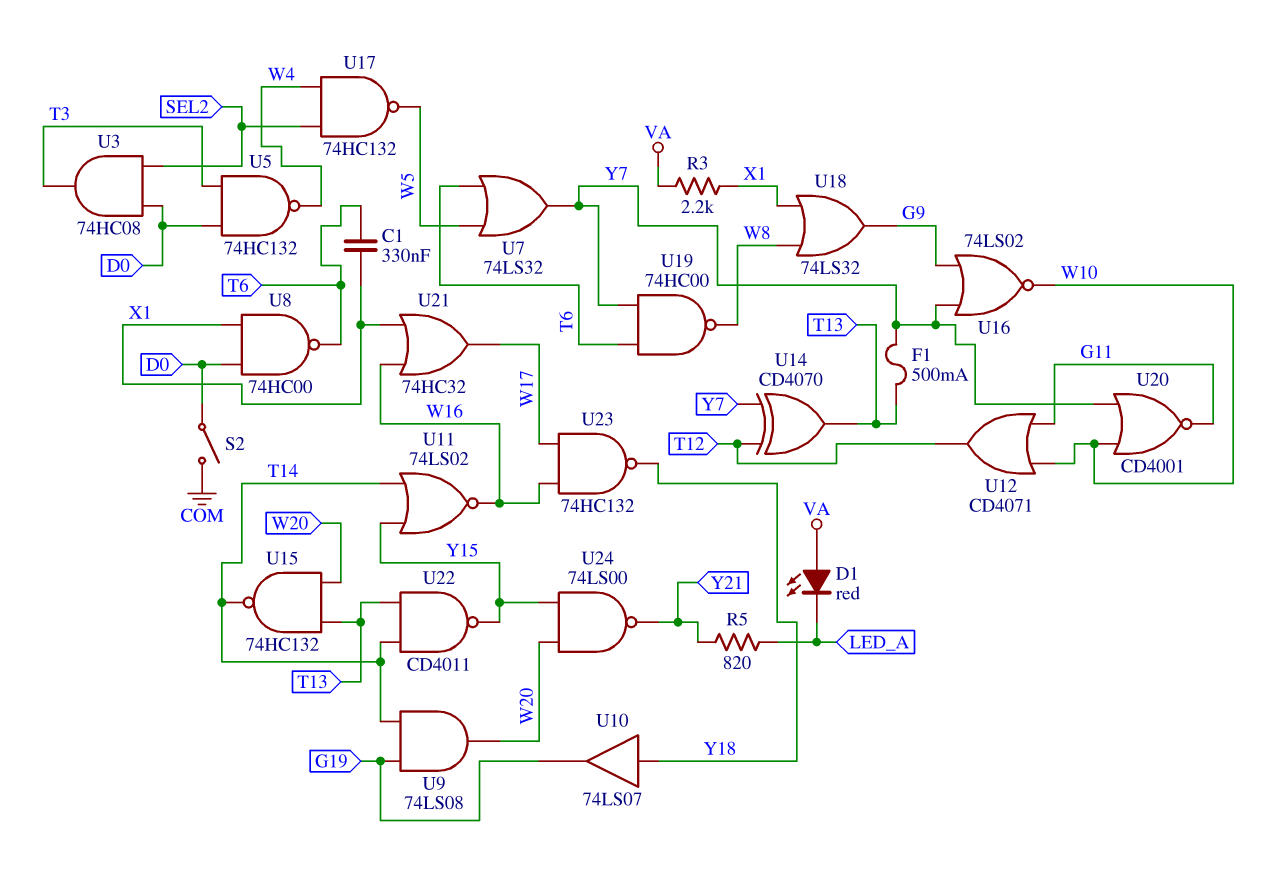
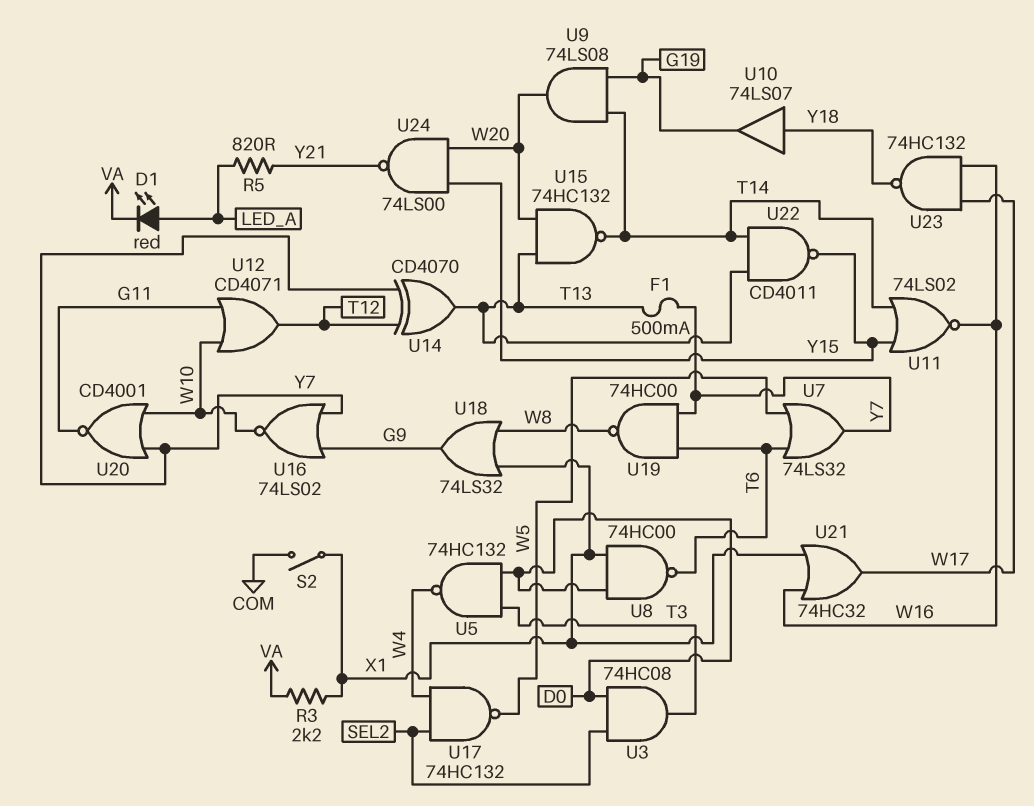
C1: 330nF (T6, X1) -> none
D1: LED red (A VA, K LED_A) -> LED red (A LED_A, K VA)
S2: switch (COM, D0) -> switch (COM, X1)

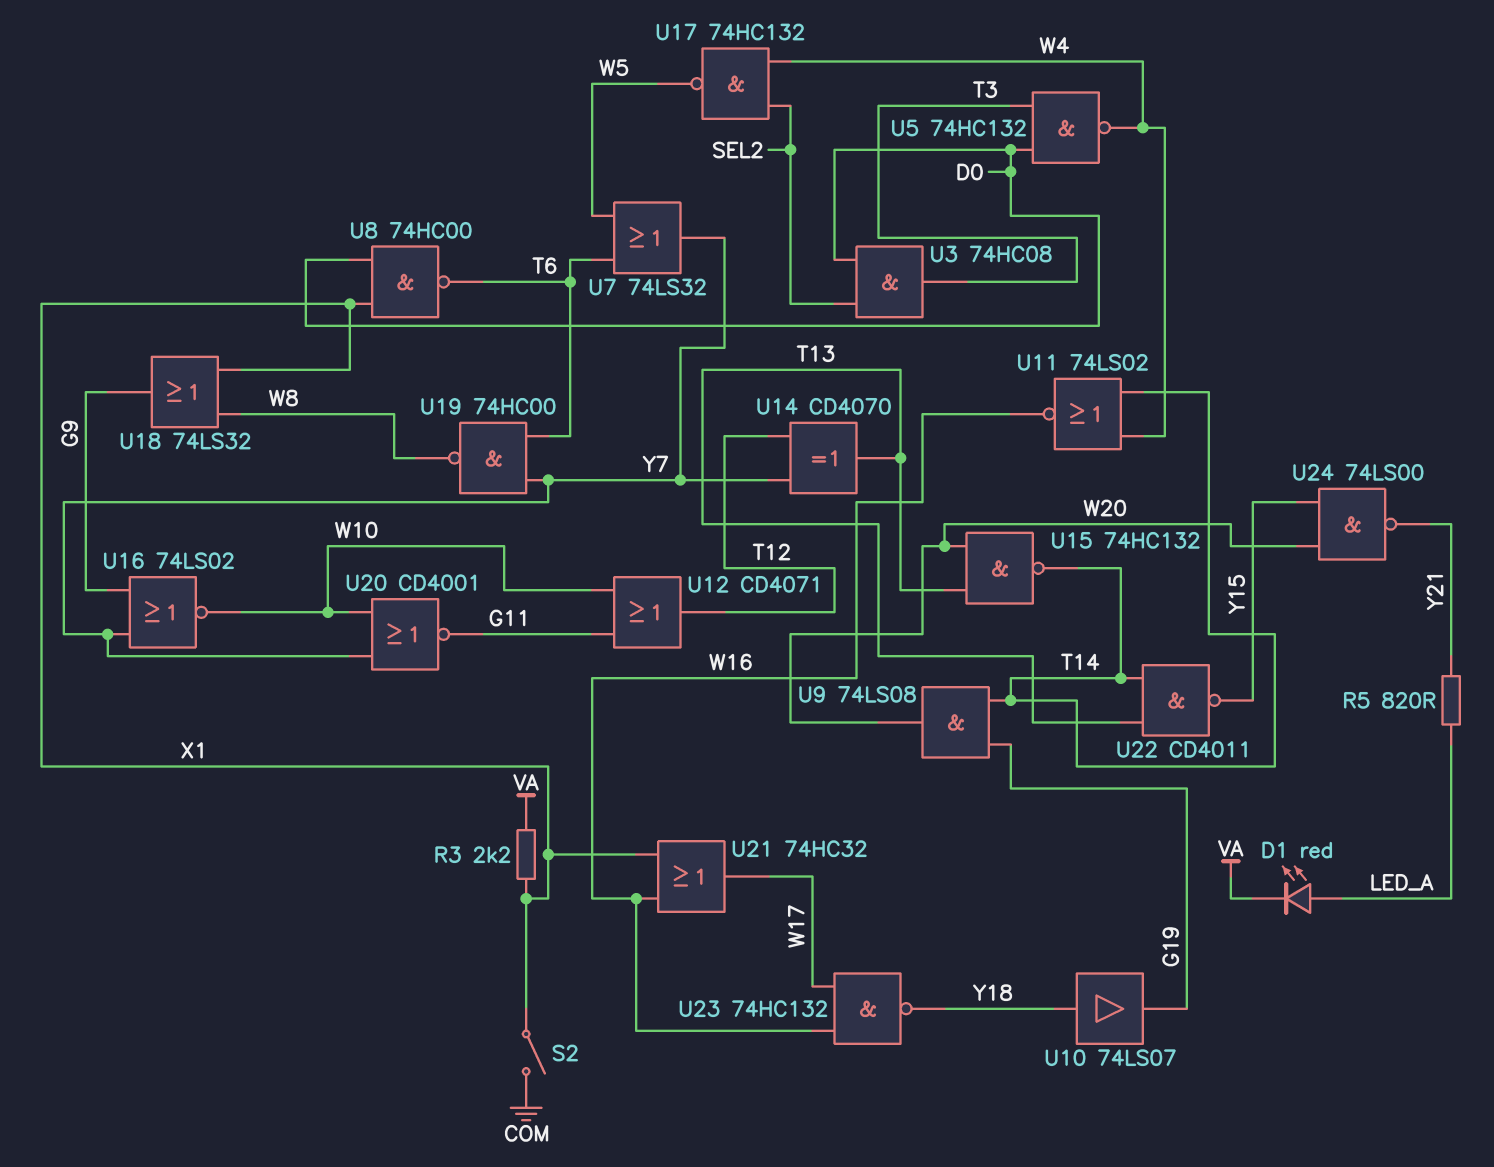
F1: 500mA (T13, Y7) -> none
U11: NOR 74LS02 (in T14, in Y15, out W16) -> NOR 74LS02 (in T14, in W4, out W16)

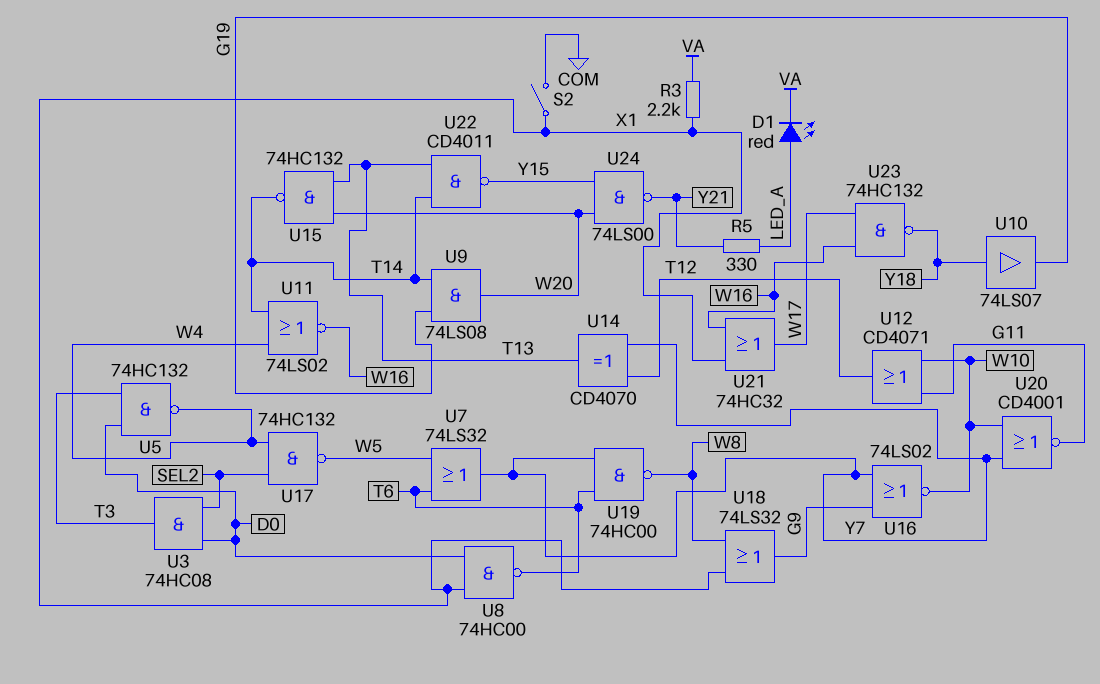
R5: 820 (LED_A, Y21) -> 330 (LED_A, Y21)

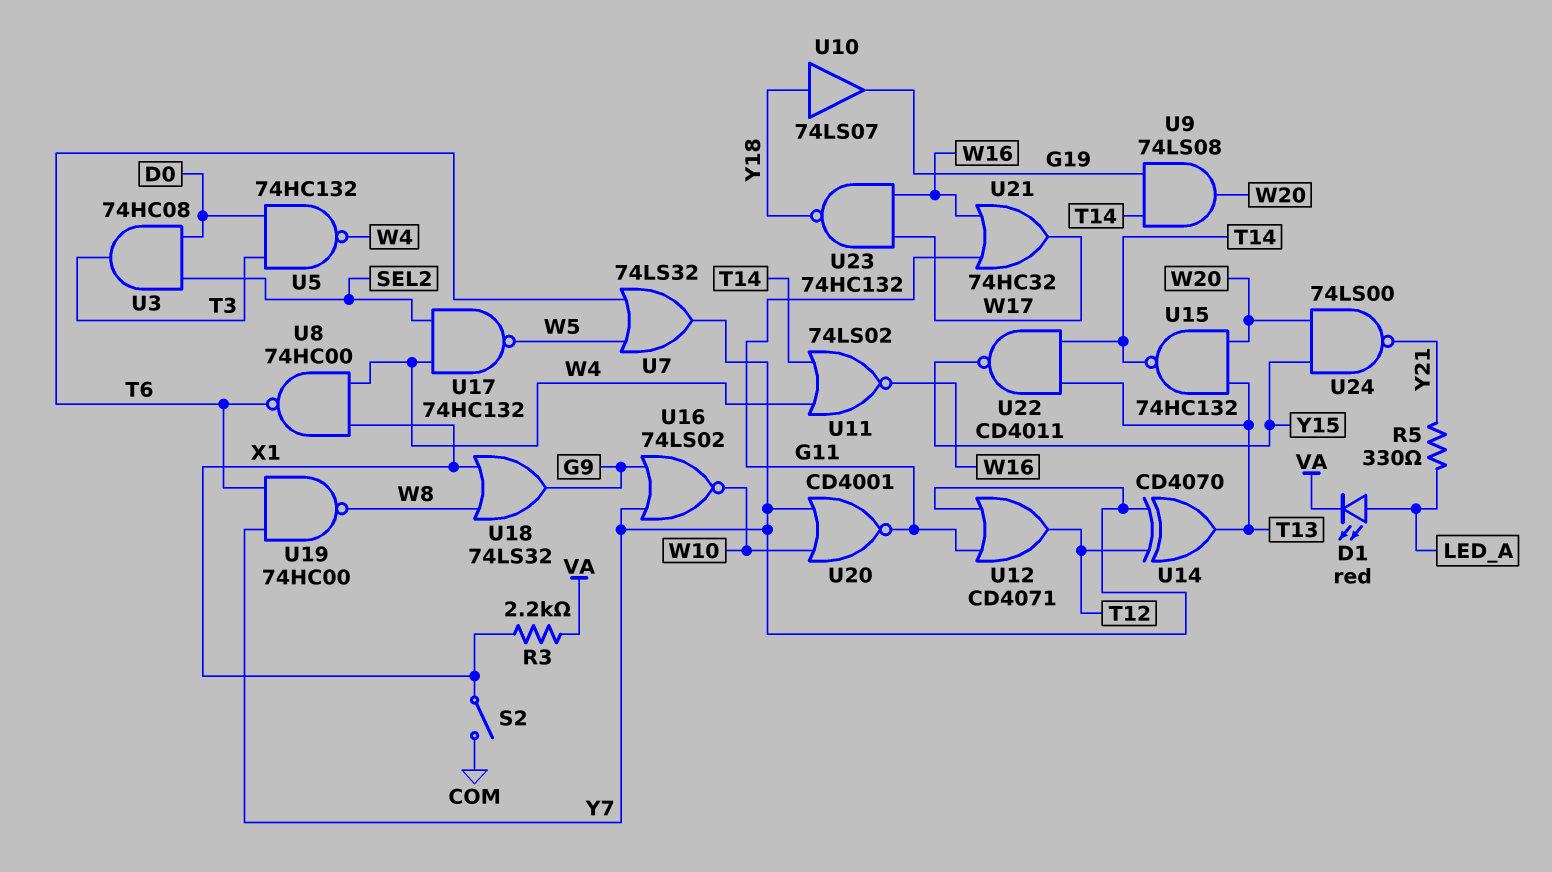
U8: NAND 74HC00 (in D0, in X1, out T6) -> NAND 74HC00 (in W4, in X1, out T6)
U12: OR CD4071 (in G11, in W10, out T12) -> OR CD4071 (in G11, in Y7, out T12)
U21: OR 74HC32 (in W16, in X1, out W17) -> OR 74HC32 (in G11, in W16, out W17)

